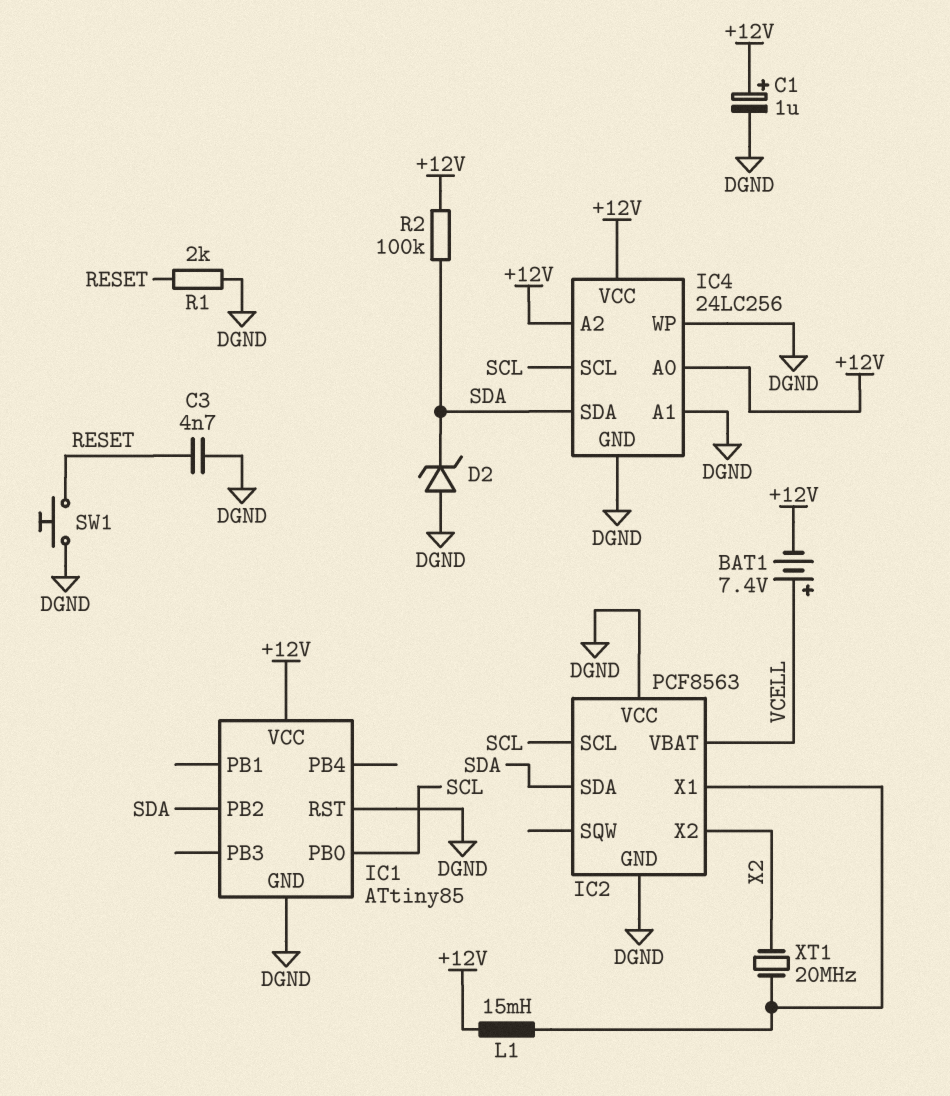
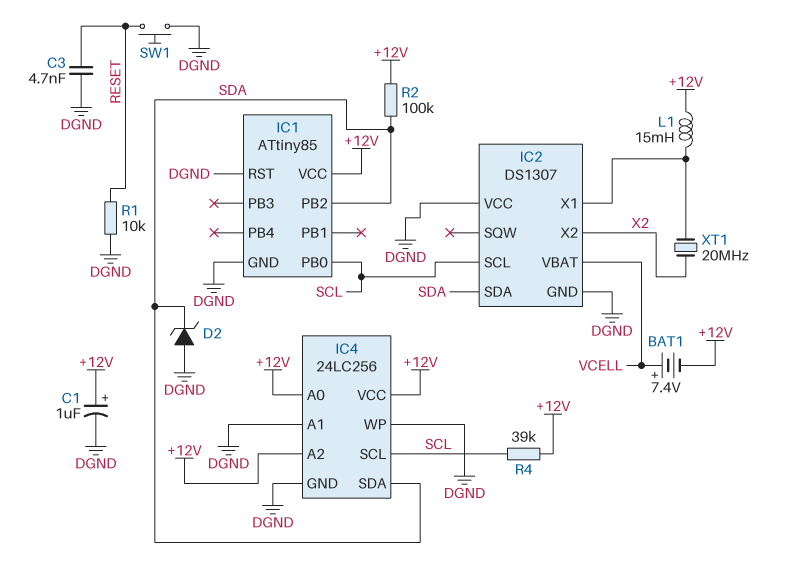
IC2: PCF8563 -> DS1307
R1: 2k (DGND, RESET) -> 10k (DGND, RESET)
R4: none -> 39k (+12V, SCL)

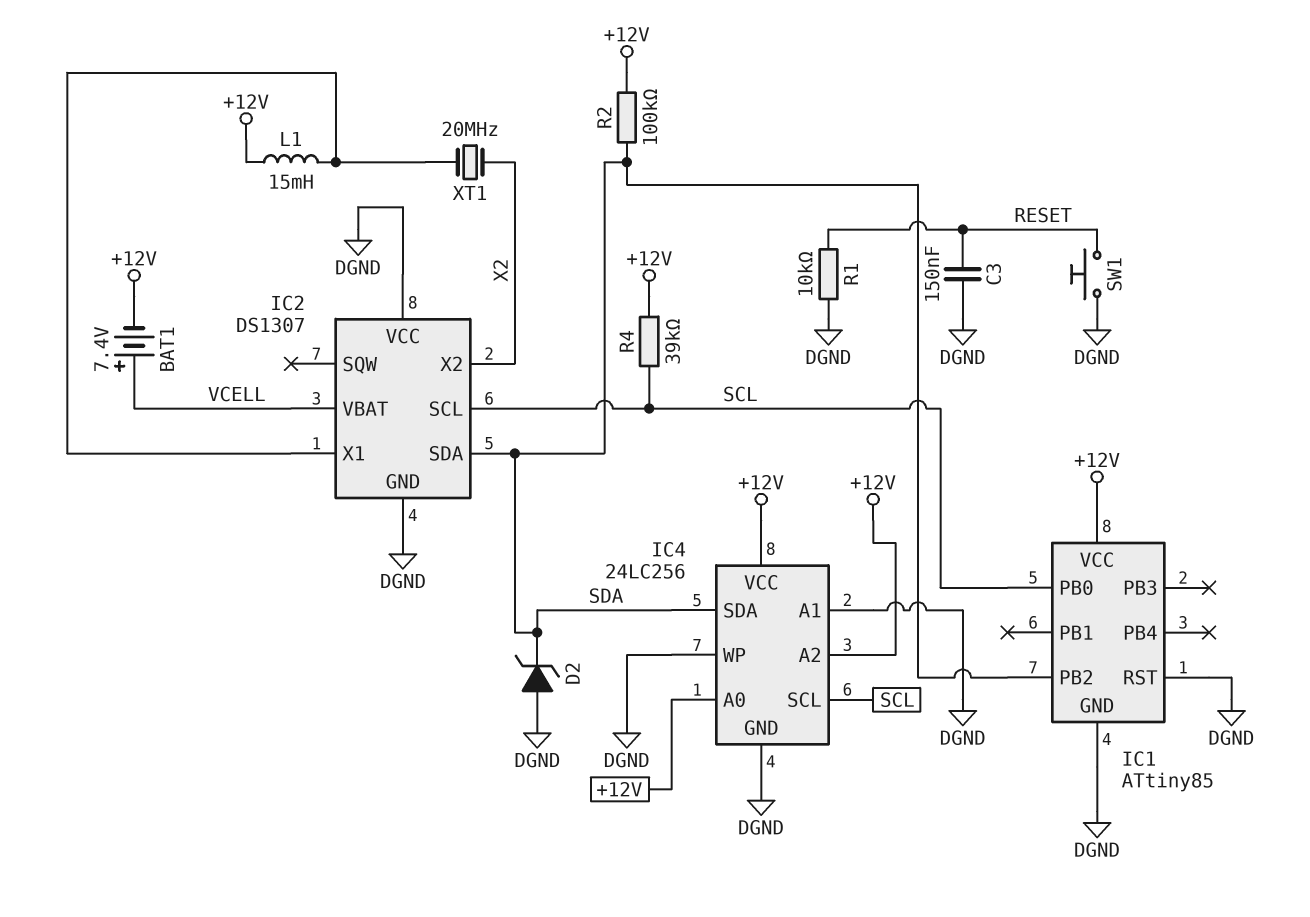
C1: 1uF (plus +12V, minus DGND) -> none
C3: 4.7nF (DGND, RESET) -> 150nF (DGND, RESET)

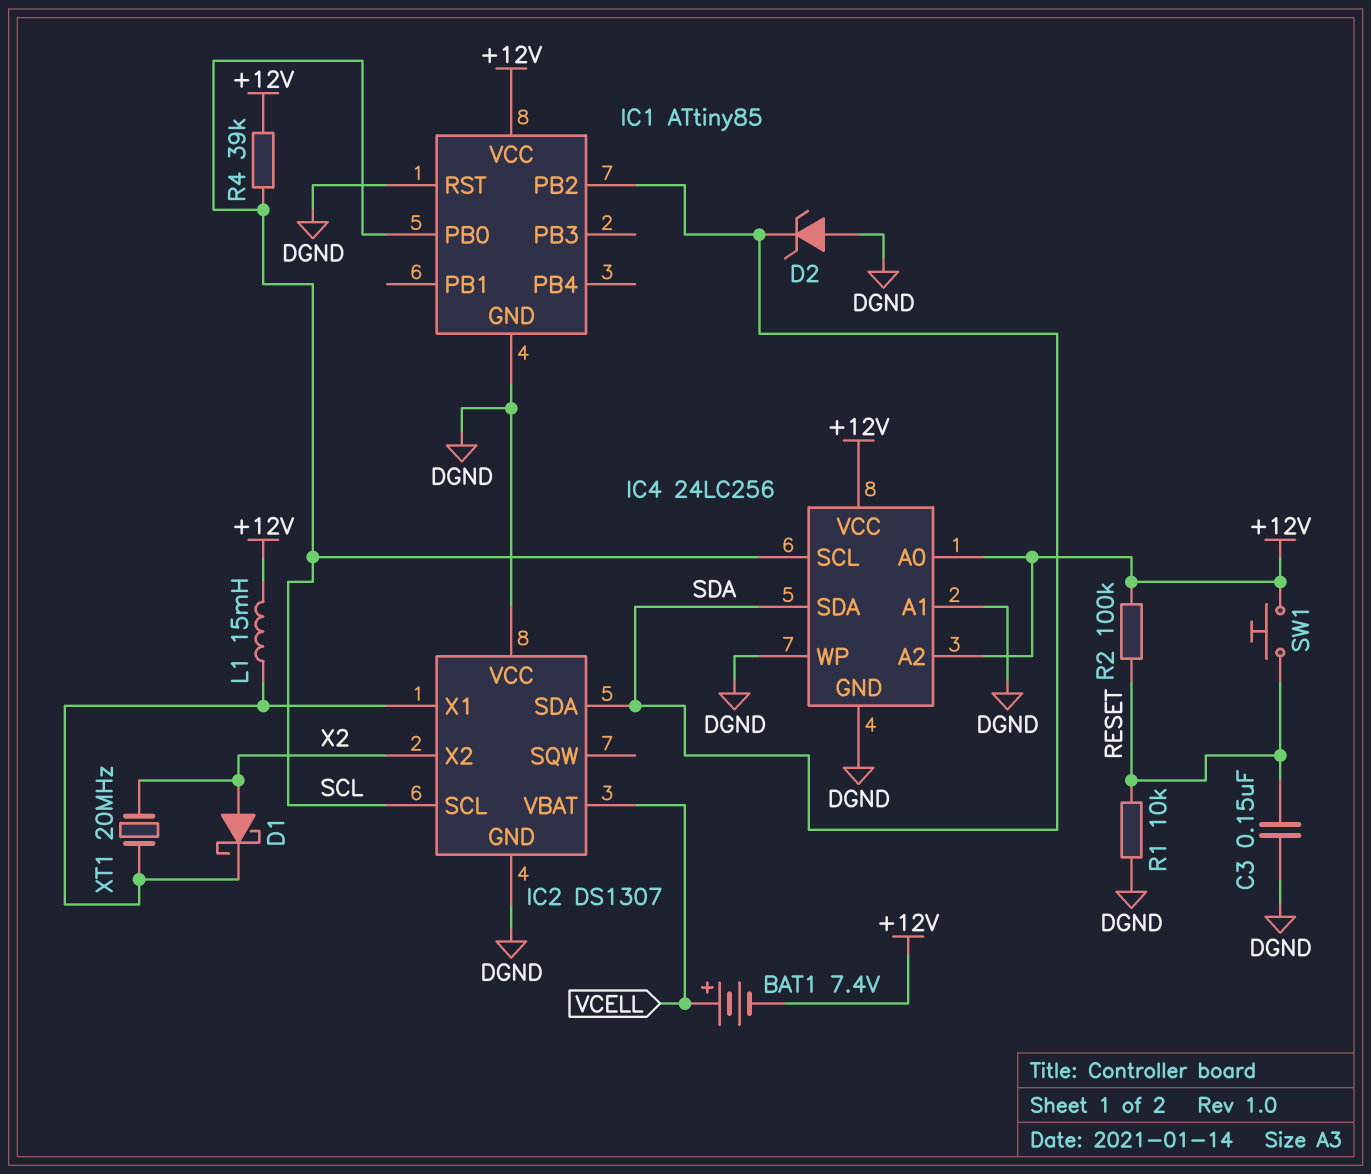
D1: none -> schottky (A X2, K IC2/X1)
R2: 100k (+12V, SDA) -> 100k (+12V, RESET)
SW1: button (DGND, RESET) -> button (+12V, RESET)

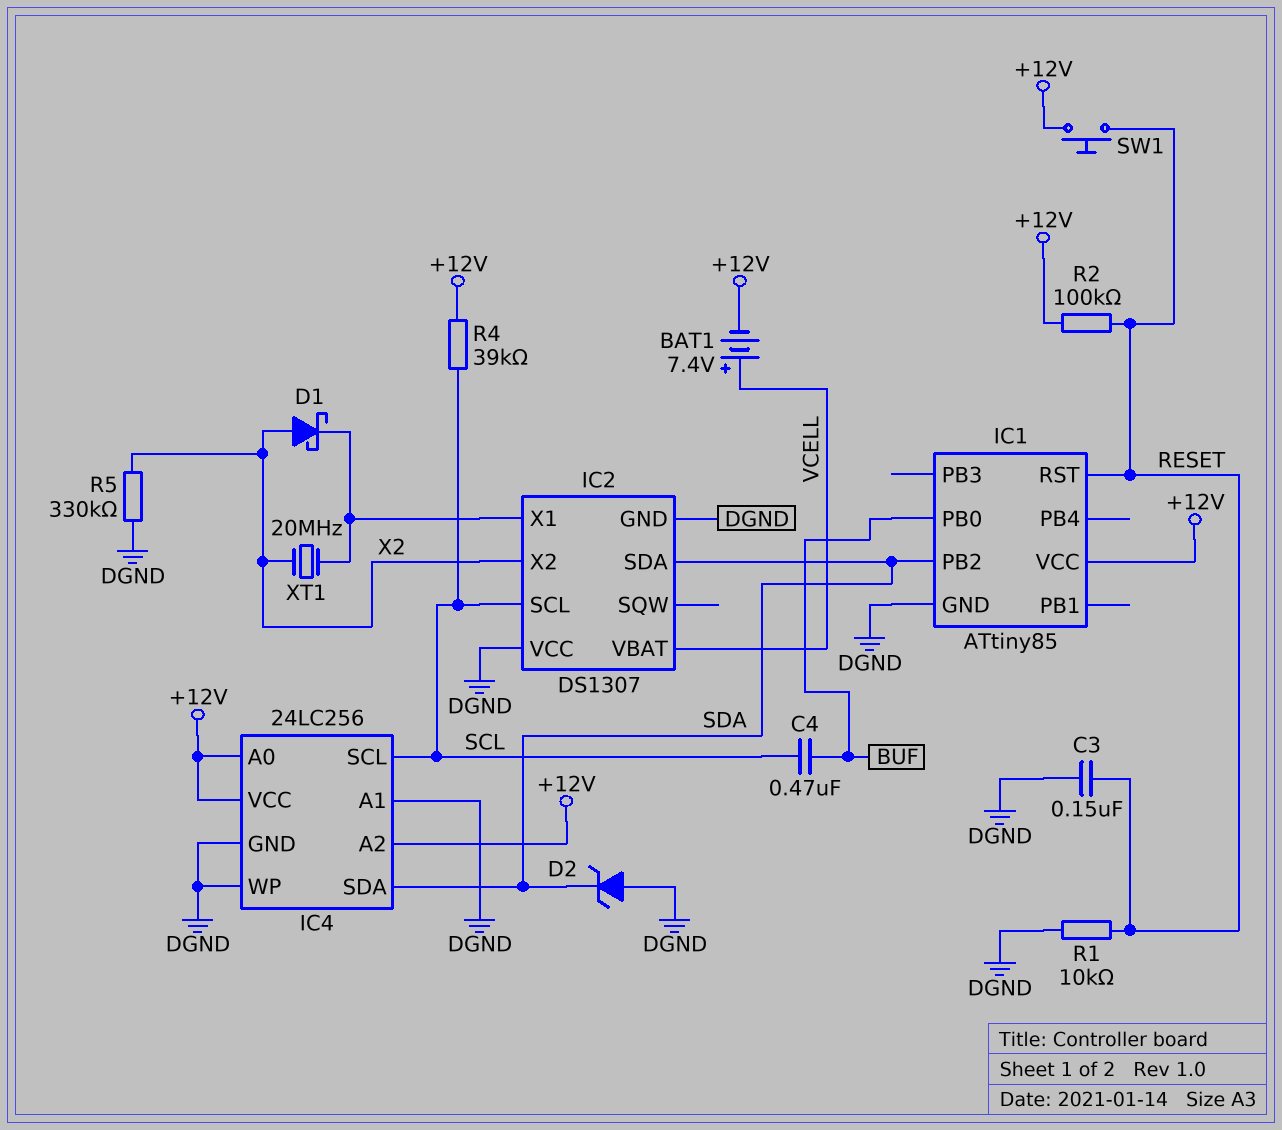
C4: none -> 470nF (BUF, SCL)
IC1 pin PB0: SCL -> BUF
IC1 pin RST: DGND -> RESET
L1: 15mH (+12V, IC2/X1) -> none
R5: none -> 330k (DGND, X2)

